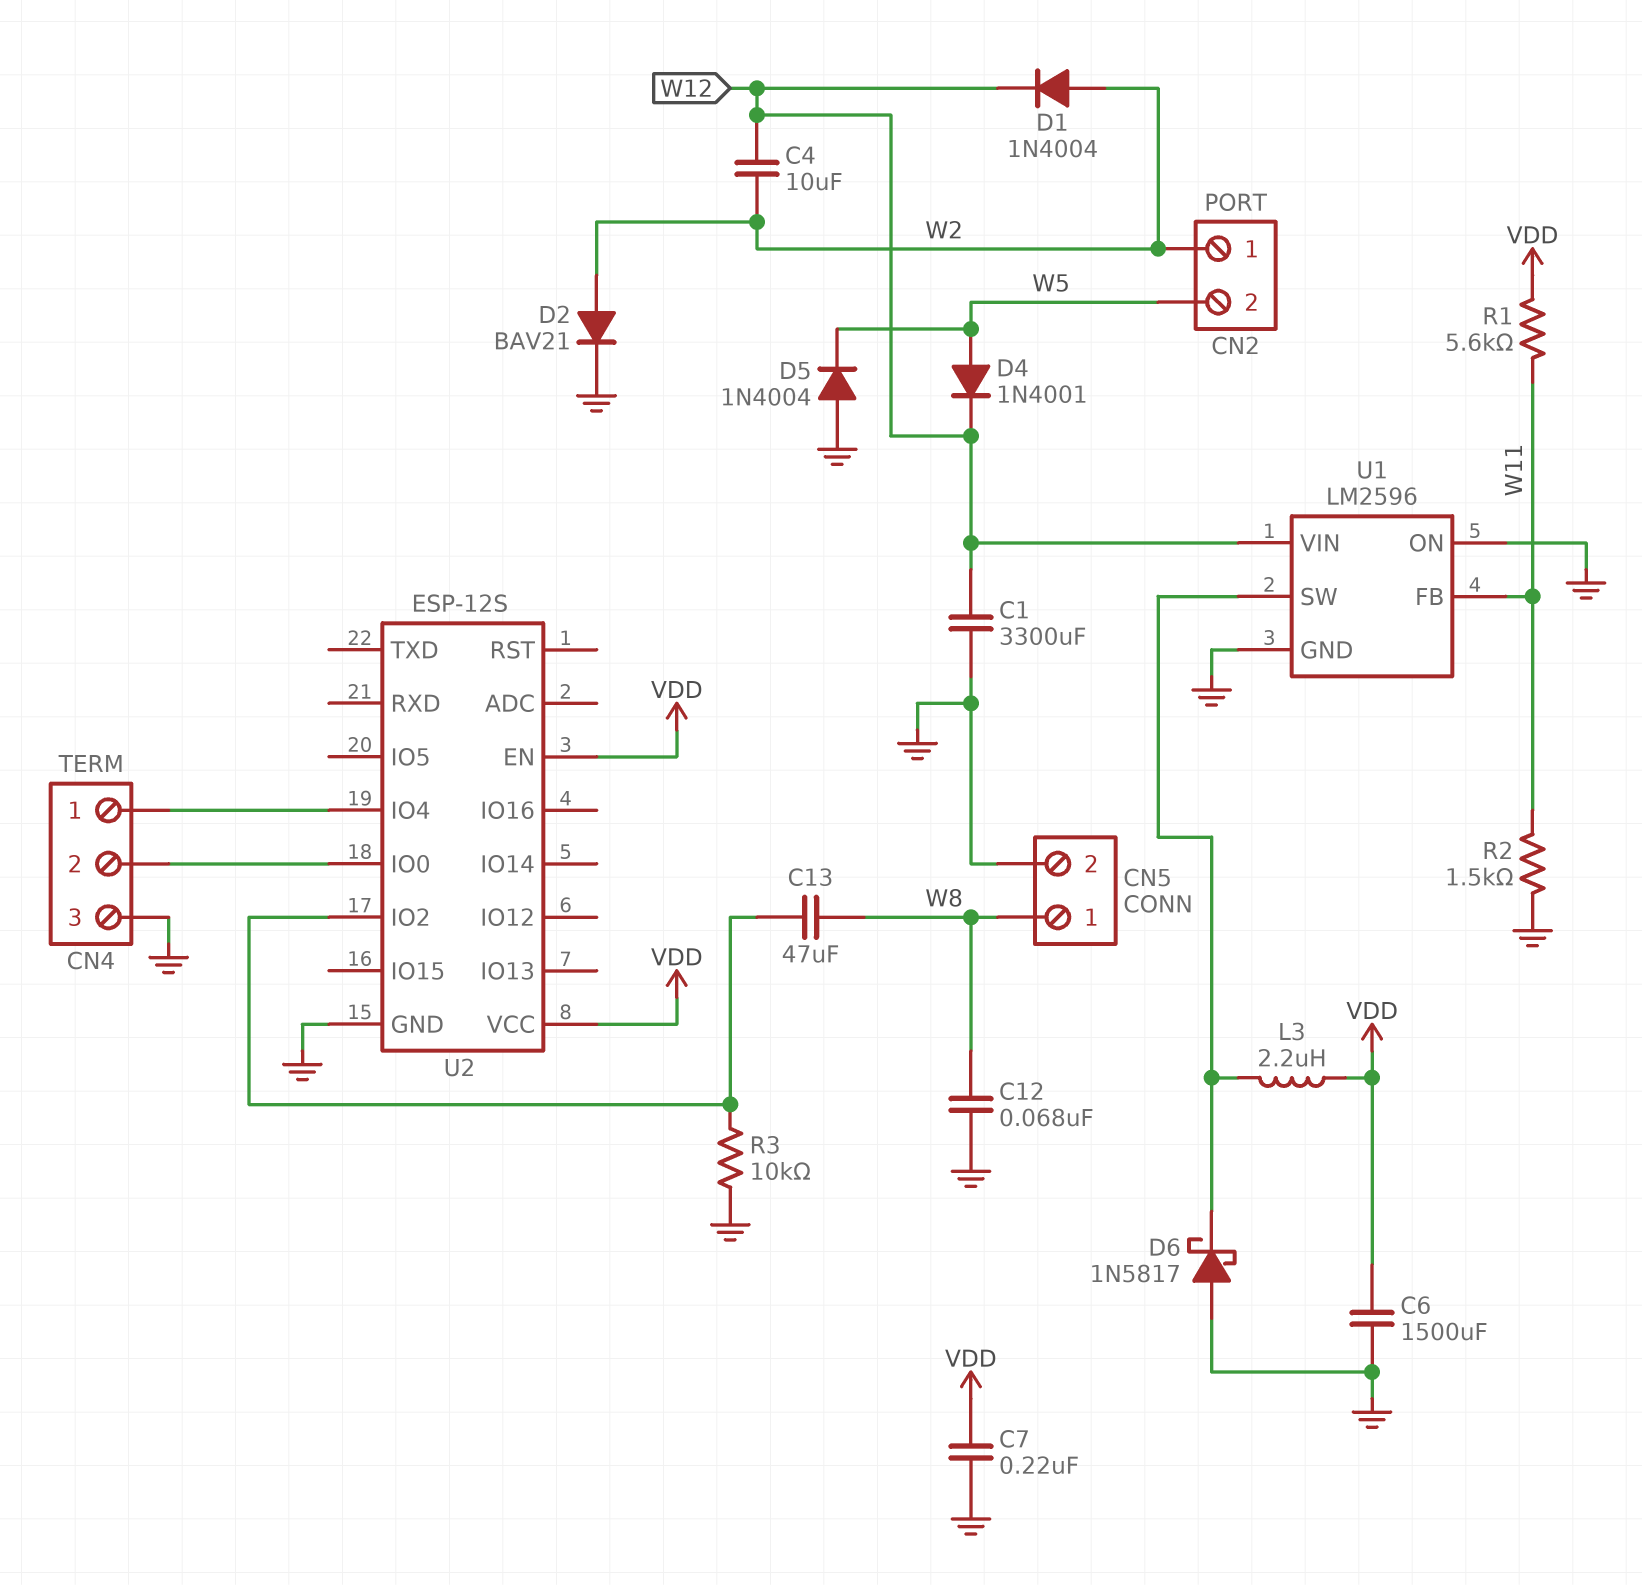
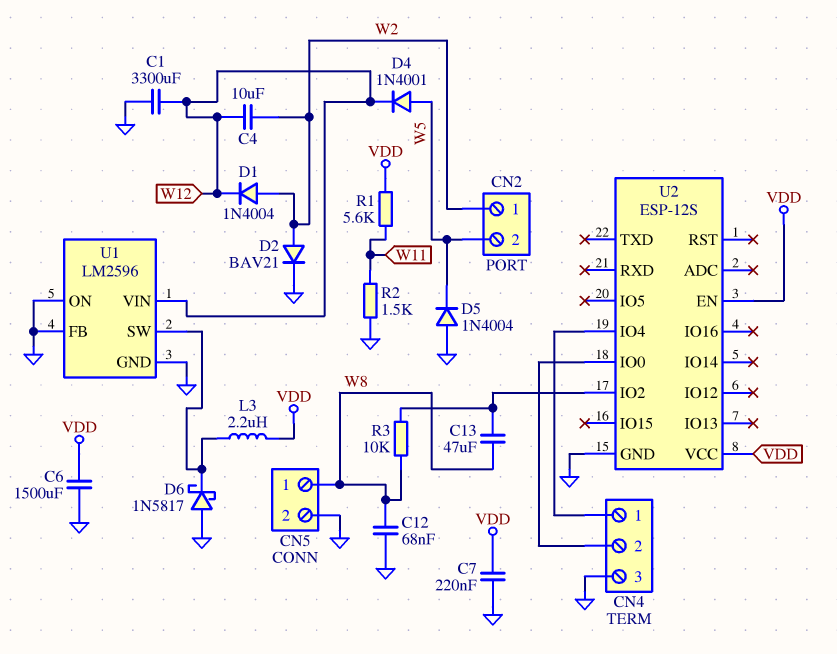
R3: 10k (GND, U2/IO2) -> 10k (U2/IO2, W8)
U1 pin FB: W11 -> GND

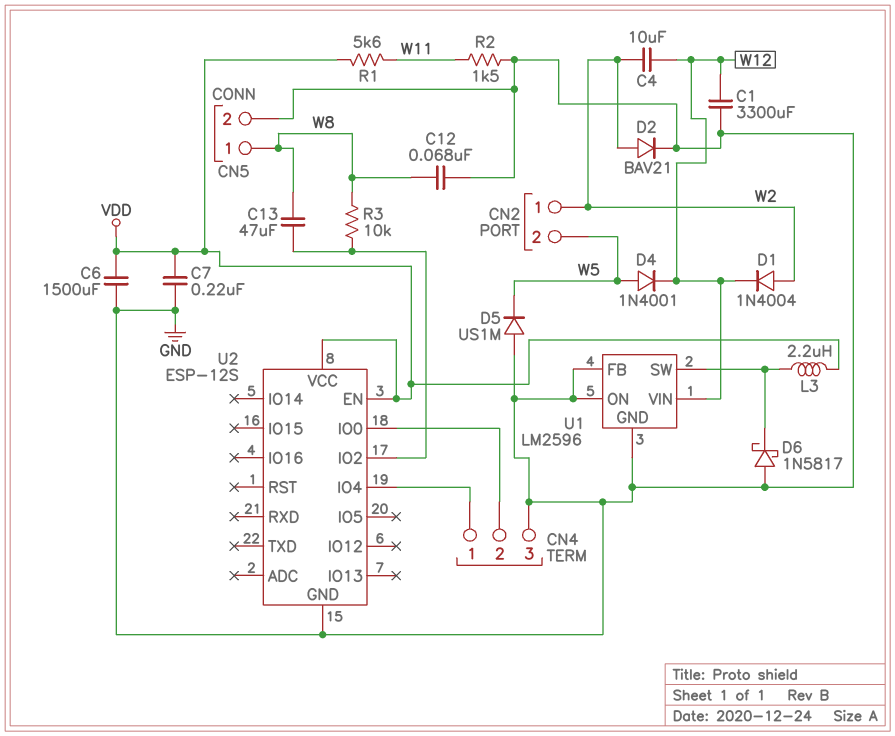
D5: diode 1N4004 (A GND, K W5) -> diode US1M (A GND, K W5)

